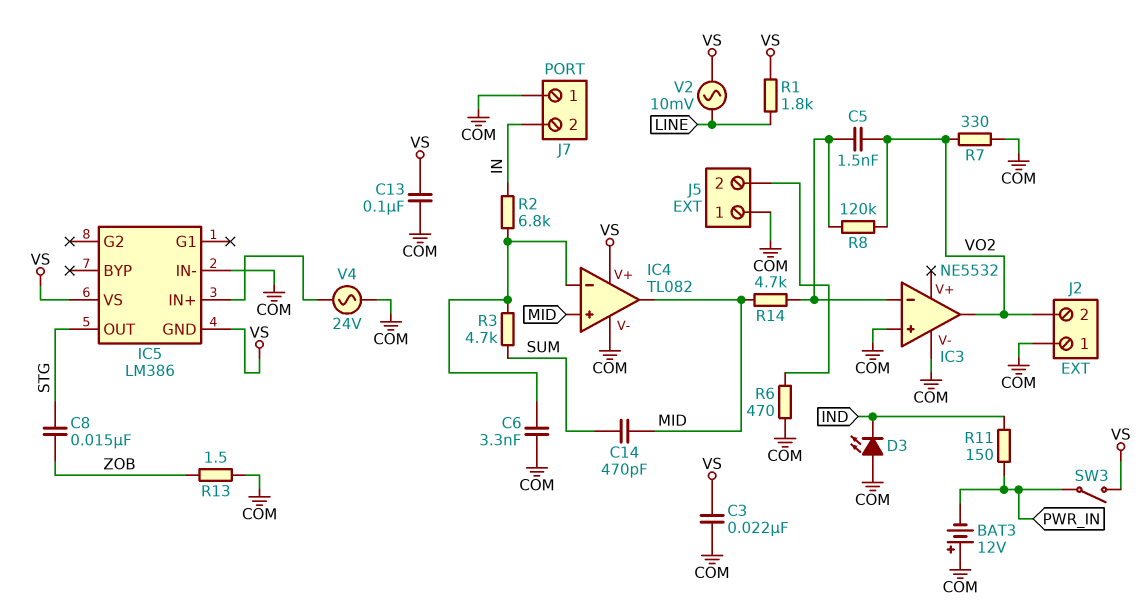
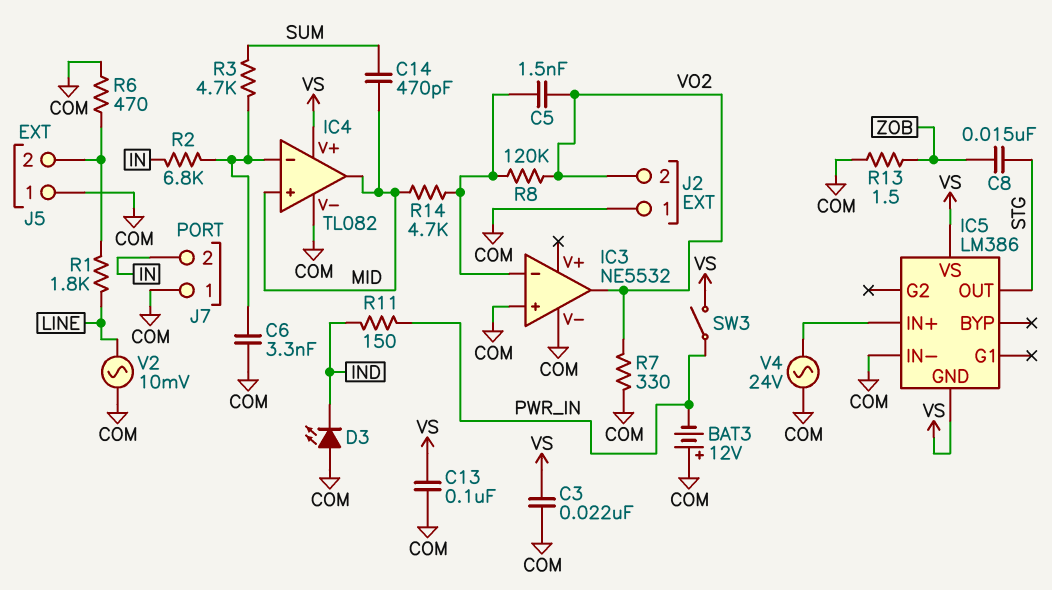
R1: 1.8k (LINE, VS) -> 1.8k (J5/2, LINE)
V2: AC 10mV (LINE, VS) -> AC 10mV (COM, LINE)

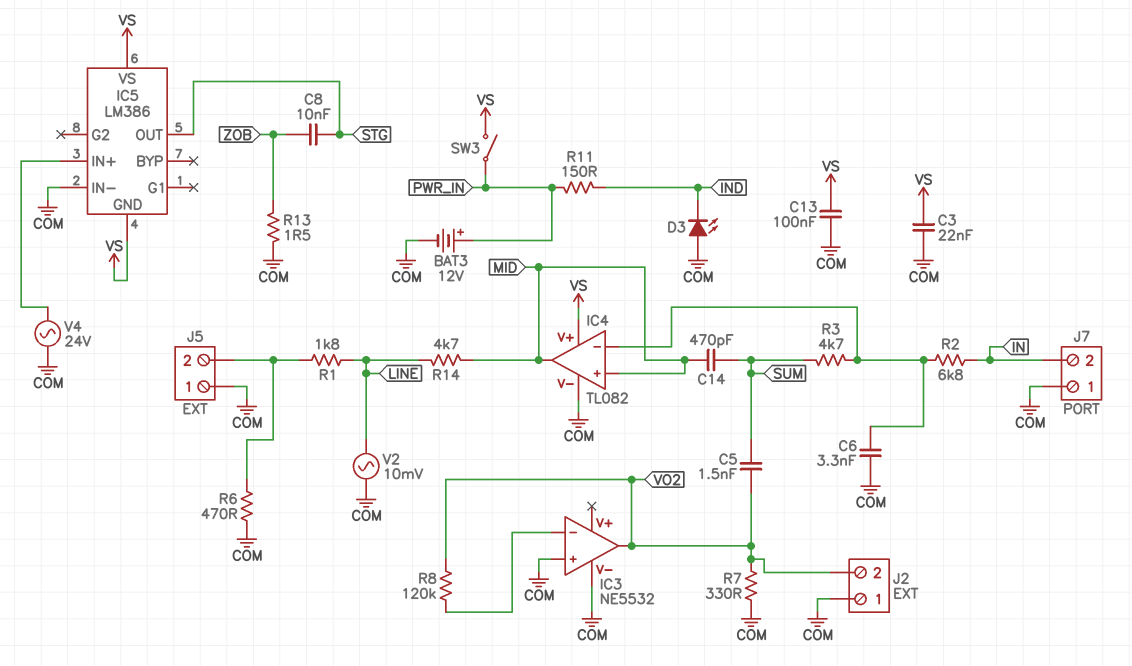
BAT3: 12V (plus COM, minus PWR_IN) -> 12V (plus PWR_IN, minus COM)
C5: 1.5nF (IC3/in-, VO2) -> 1.5nF (SUM, VO2)
C8: 15nF (STG, ZOB) -> 10nF (STG, ZOB)
R14: 4.7k (IC3/in-, MID) -> 4.7k (LINE, MID)

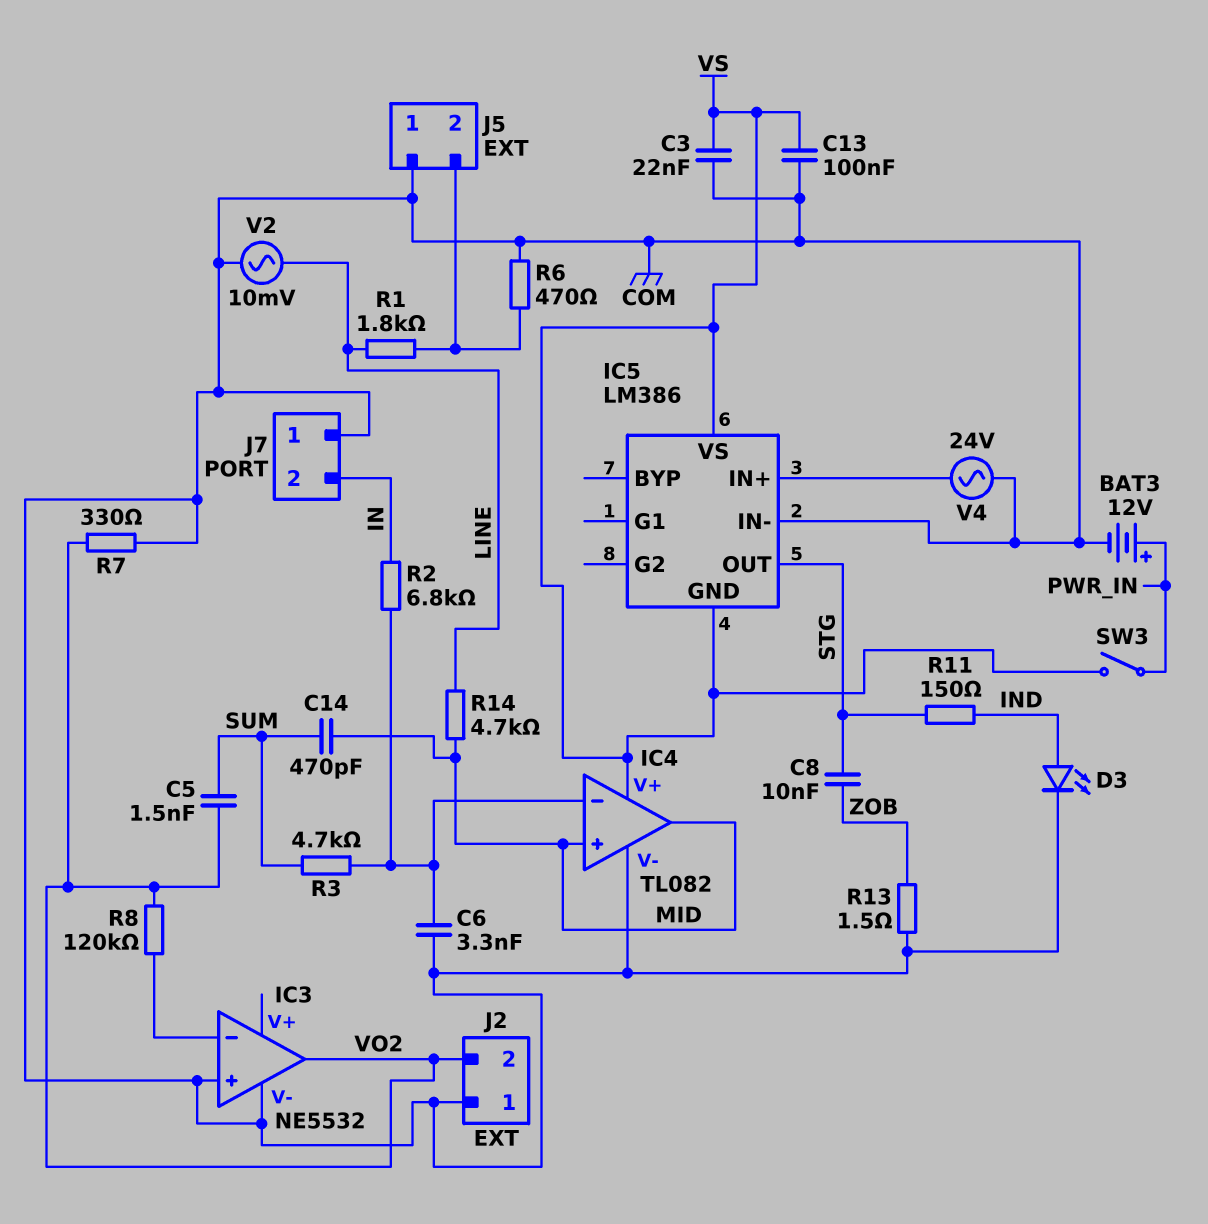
D3: LED (A COM, K IND) -> LED (A IND, K COM)
R11: 150 (IND, PWR_IN) -> 150 (IND, STG)

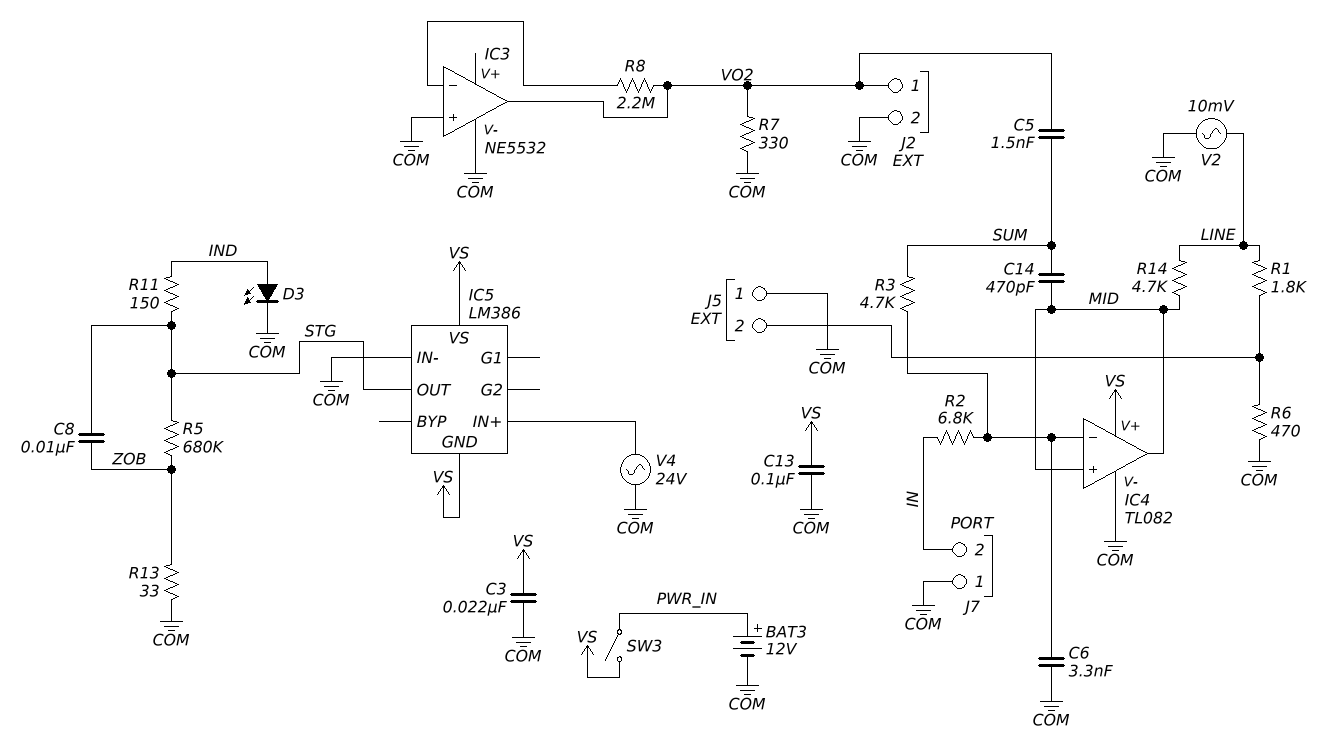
J2 pin 1: COM -> VO2
J2 pin 2: VO2 -> COM
R5: none -> 680k (STG, ZOB)
R8: 120k (IC3/in-, VO2) -> 2.2M (IC3/in-, VO2)
R13: 1.5 (COM, ZOB) -> 33 (COM, ZOB)

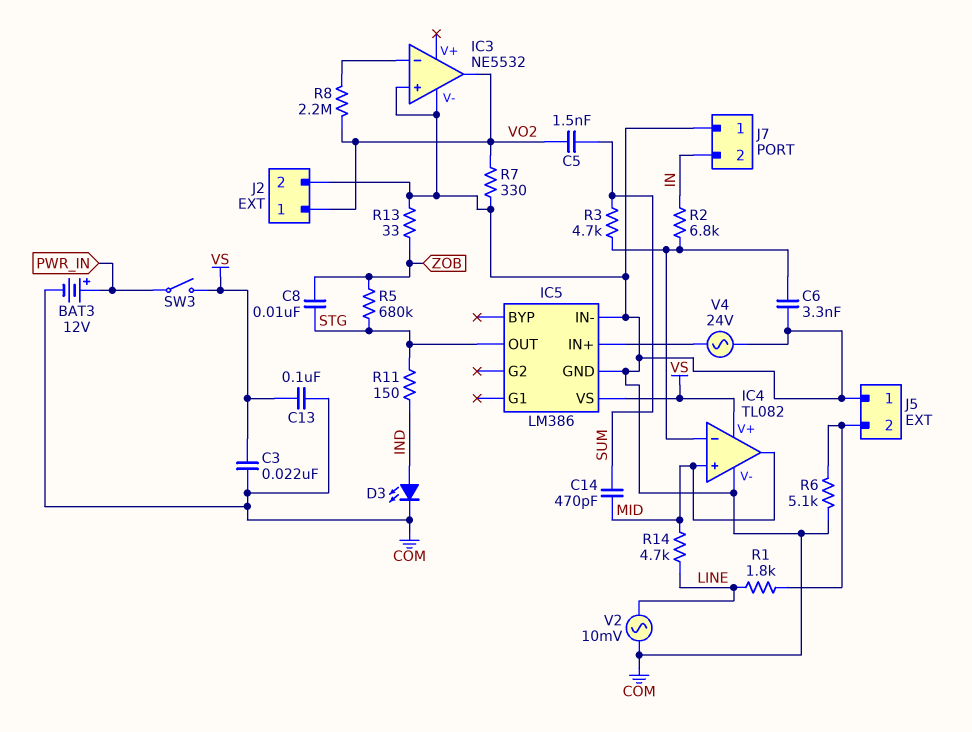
IC5 pin GND: VS -> COM
R6: 470 (COM, J5/2) -> 5.1k (COM, J5/2)

